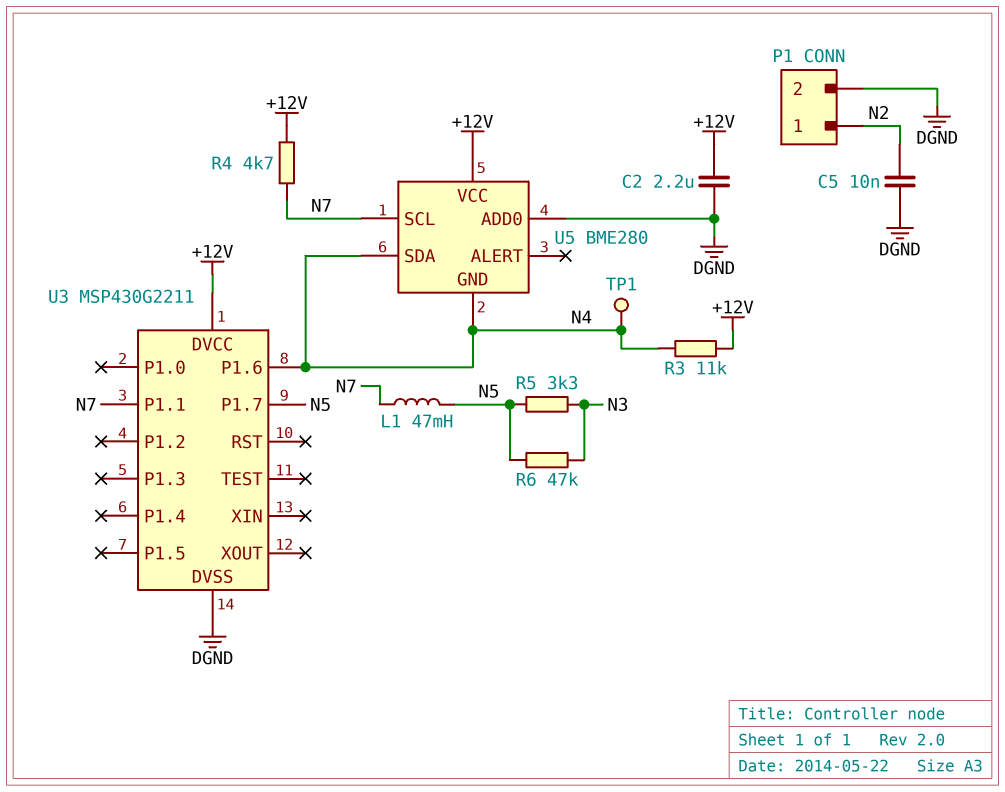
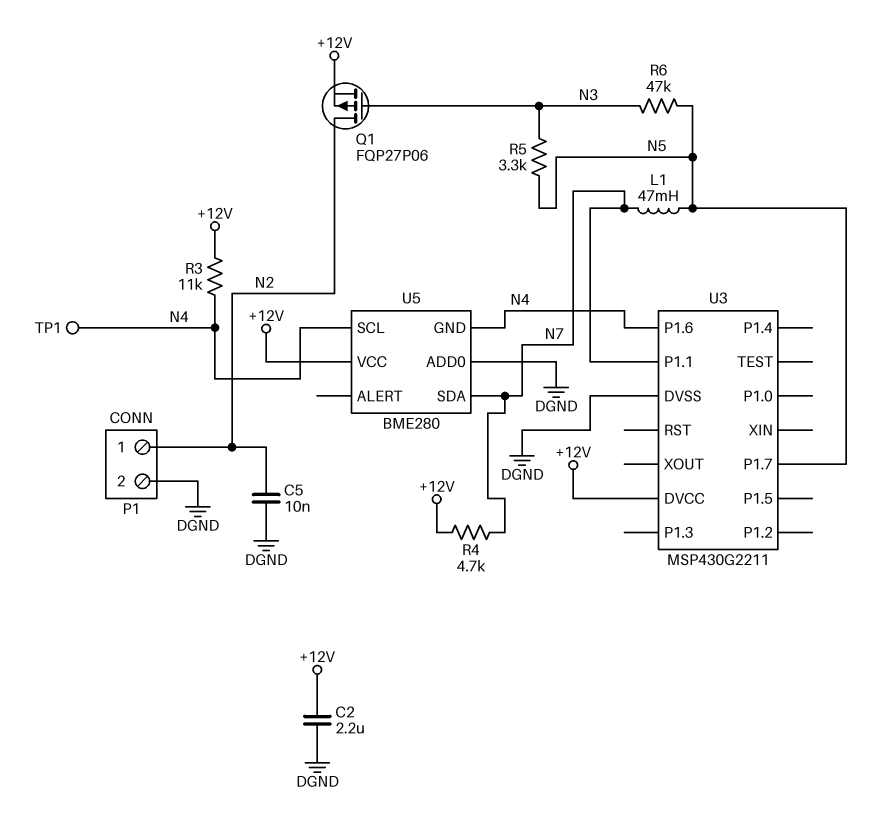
Q1: none -> PMOS FQP27P06 (G N3, D N2, S +12V)
U5 pin SCL: N7 -> N4
U5 pin SDA: N4 -> N7

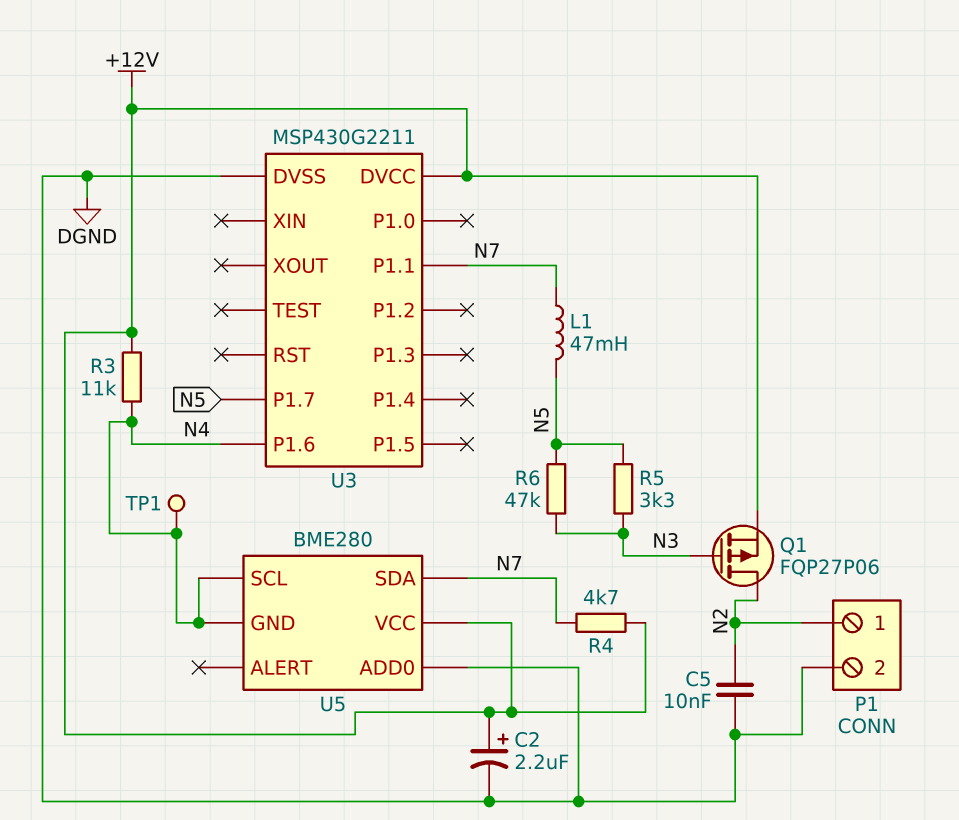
C2: 2.2uF (+12V, DGND) -> 2.2uF (plus +12V, minus DGND)

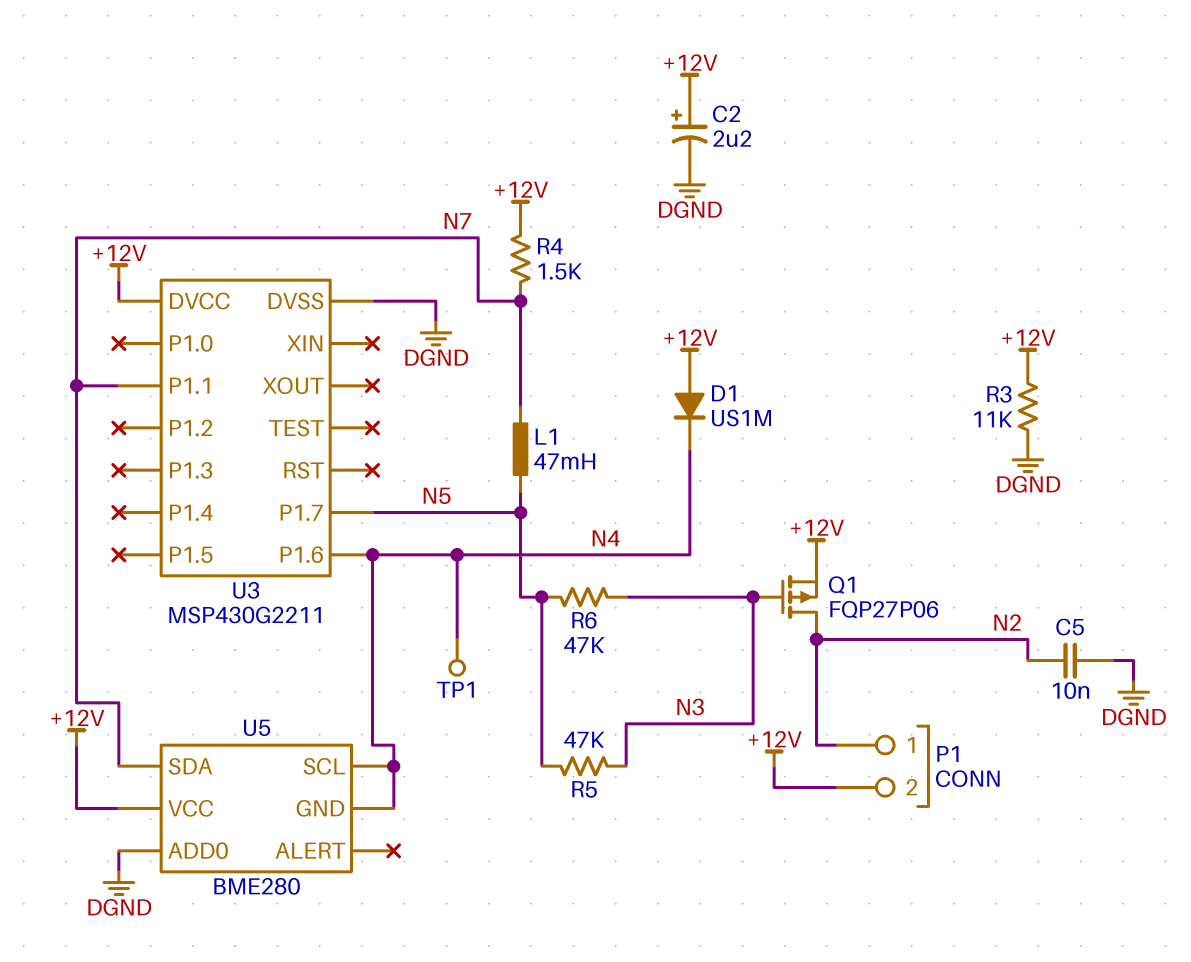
D1: none -> diode US1M (A +12V, K N4)
P1 pin 2: DGND -> +12V
R3: 11k (+12V, N4) -> 11k (+12V, DGND)
R4: 4.7k (+12V, N7) -> 1.5k (+12V, N7)
R5: 3.3k (N3, N5) -> 47k (N3, N5)

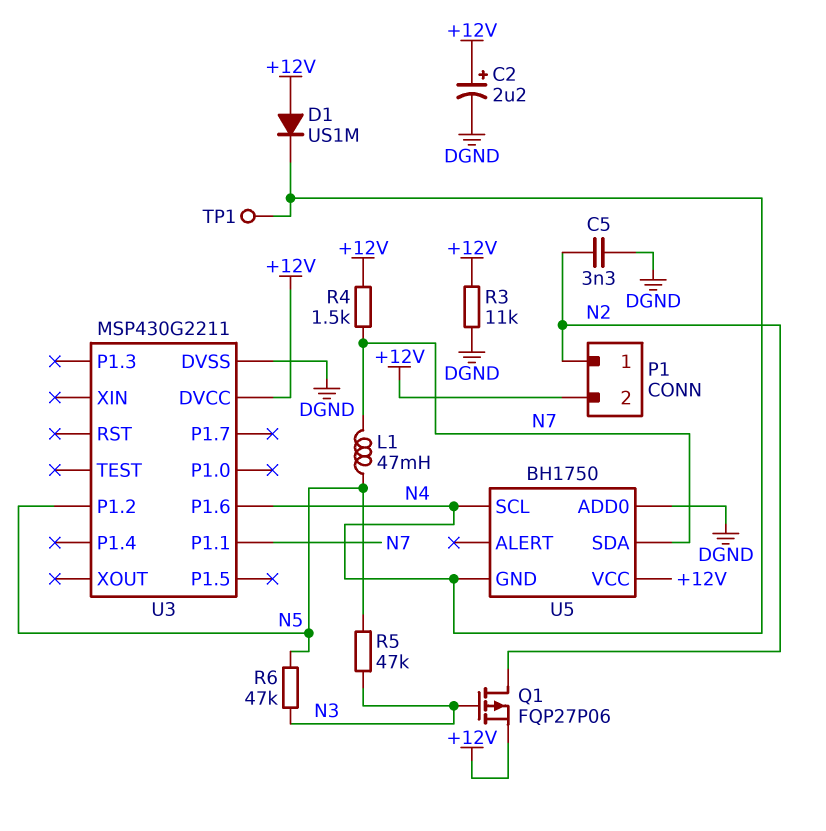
C5: 10nF (DGND, N2) -> 3.3nF (DGND, N2)
U3 pin P1.2: none -> N5
U3 pin P1.7: N5 -> none
U5: BME280 -> BH1750

